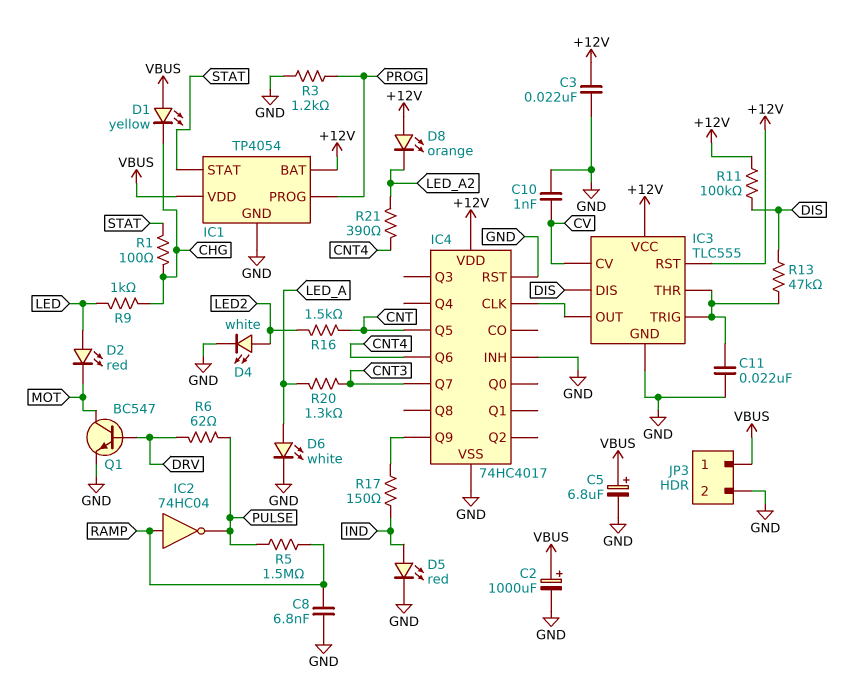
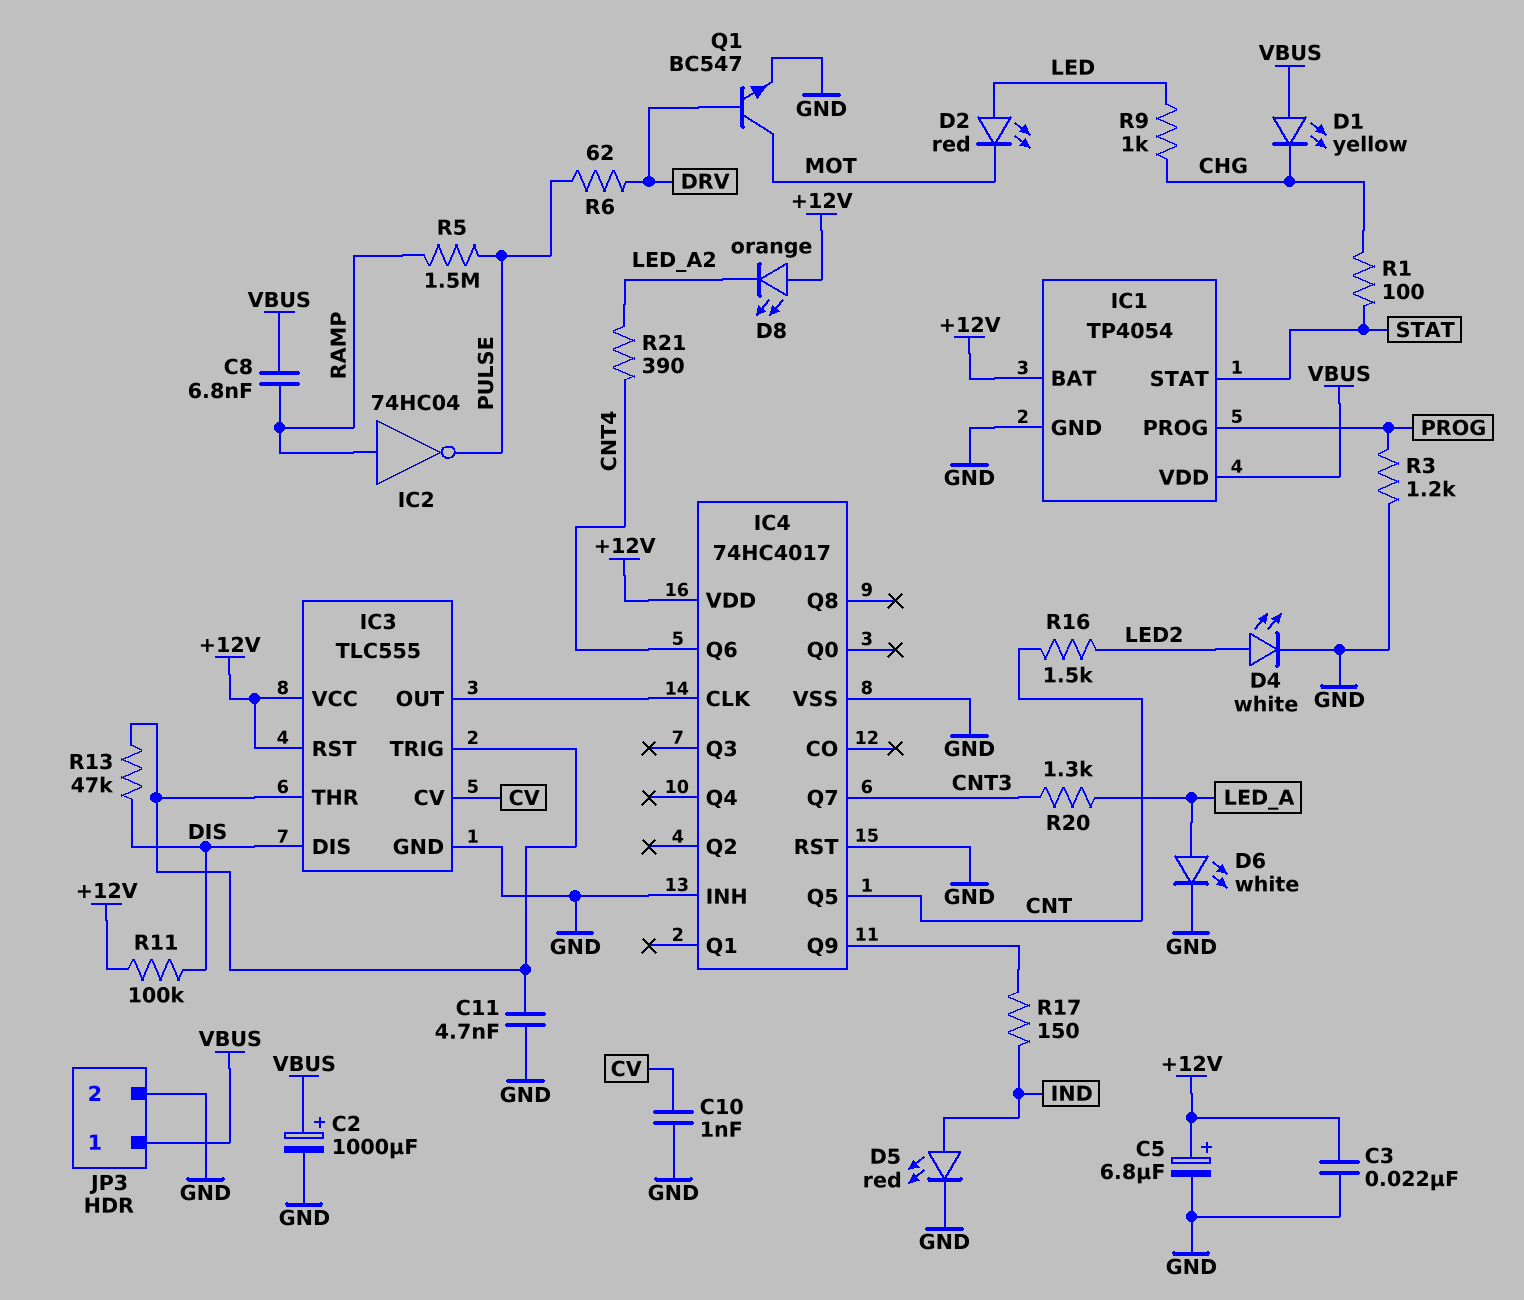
C5: 6.8uF (plus VBUS, minus GND) -> 6.8uF (plus +12V, minus GND)
C8: 6.8nF (GND, RAMP) -> 6.8nF (RAMP, VBUS)
C11: 22nF (GND, IC3/THR) -> 4.7nF (GND, IC3/THR)

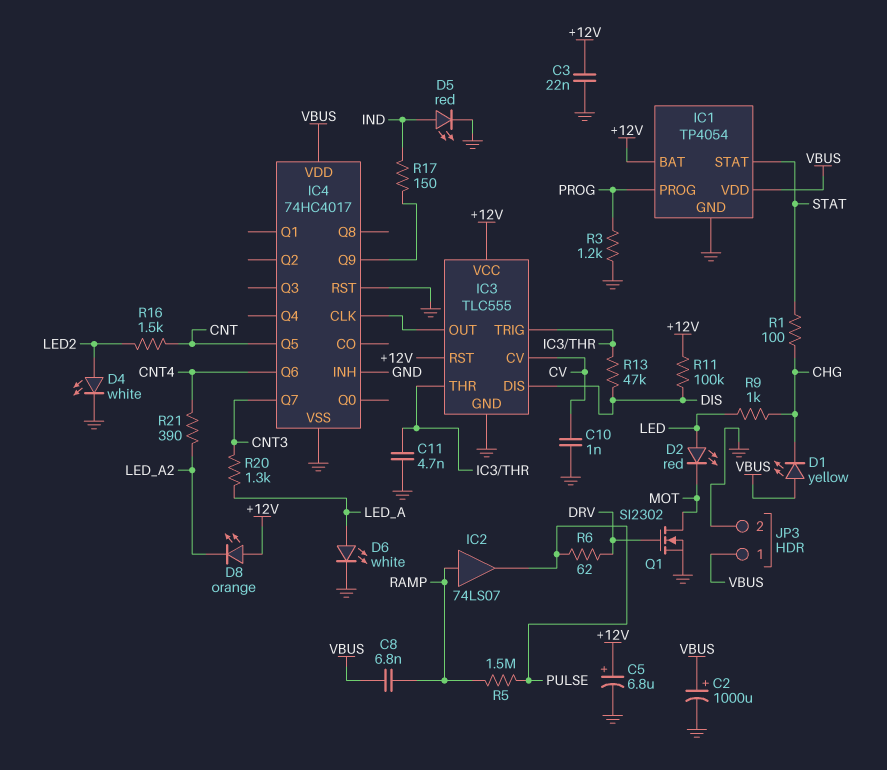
IC2: NOT 74HC04 (in RAMP, out PULSE) -> buffer 74LS07 (in RAMP, out PULSE)
IC4 pin VDD: +12V -> VBUS
Q1: NPN BC547 (B DRV, C MOT, E GND) -> NMOS SI2302 (G DRV, D MOT, S GND)

